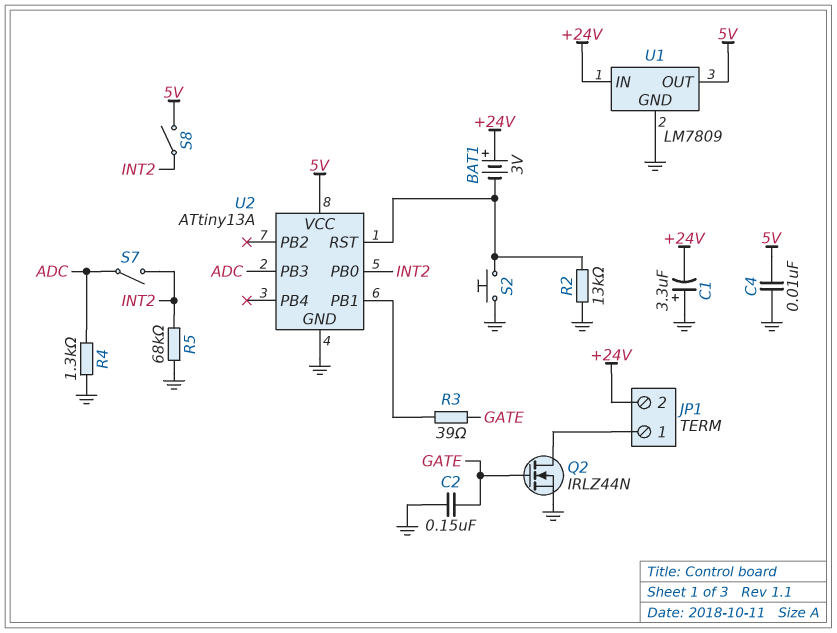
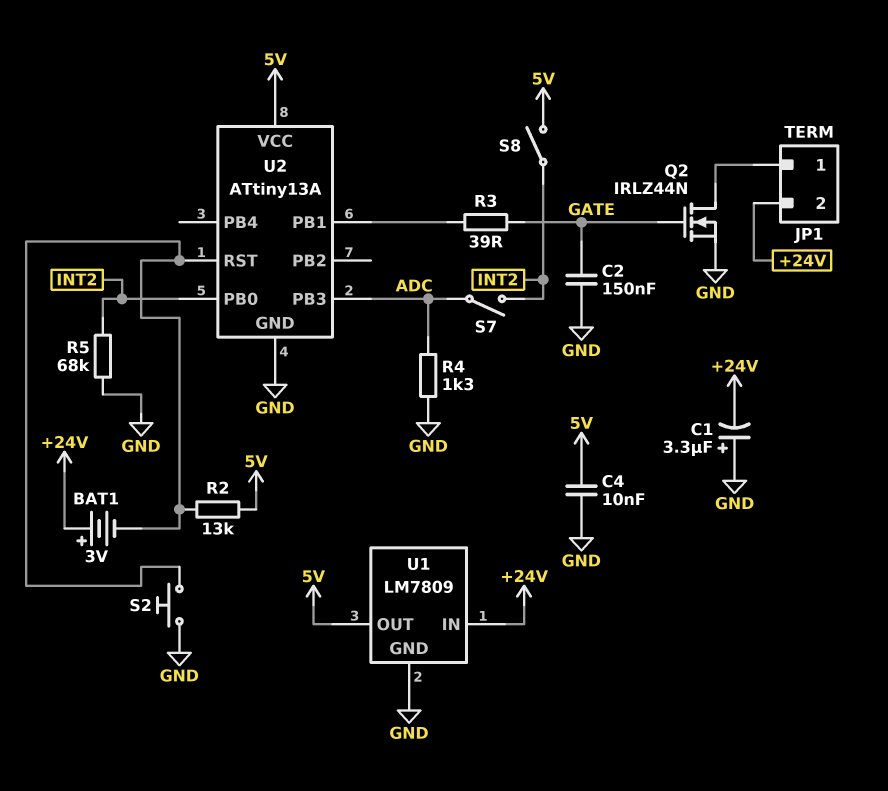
R2: 13k (GND, U2/RST) -> 13k (5V, U2/RST)

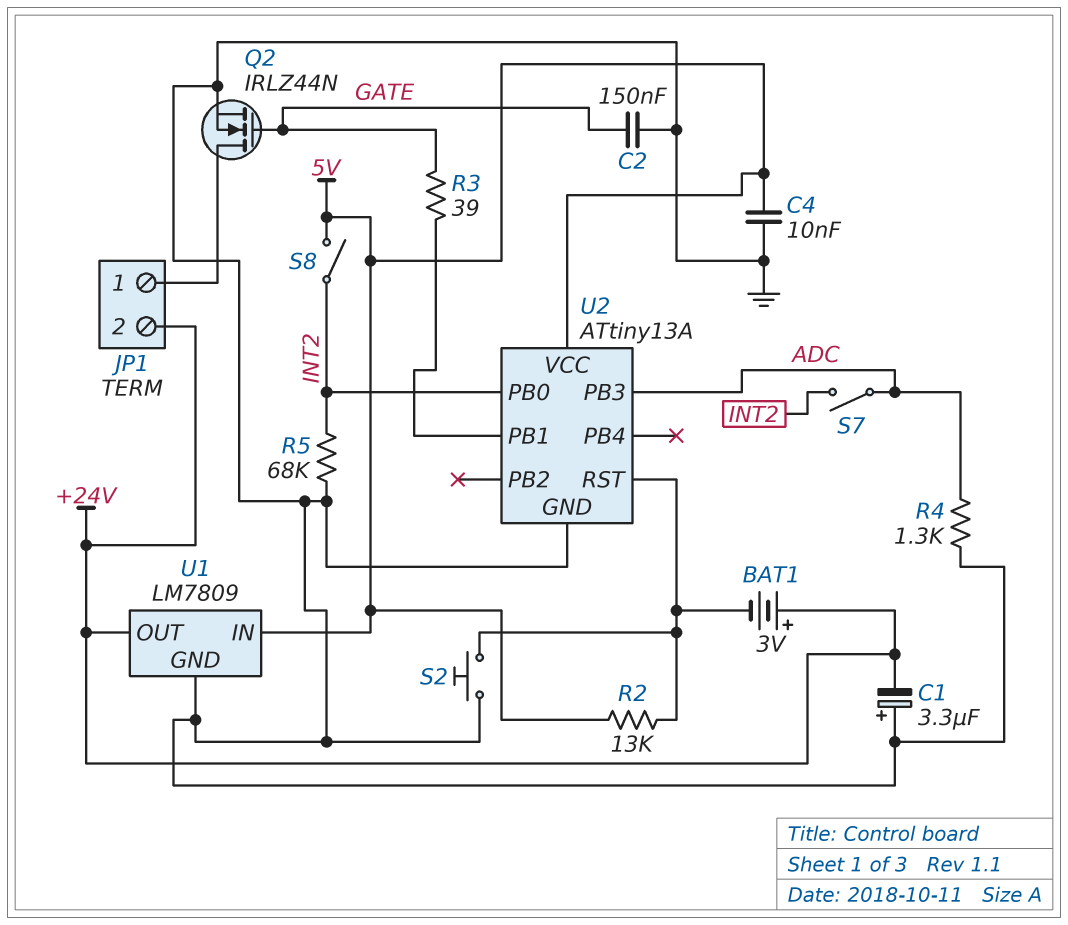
U1 pin IN: +24V -> 5V
U1 pin OUT: 5V -> +24V

